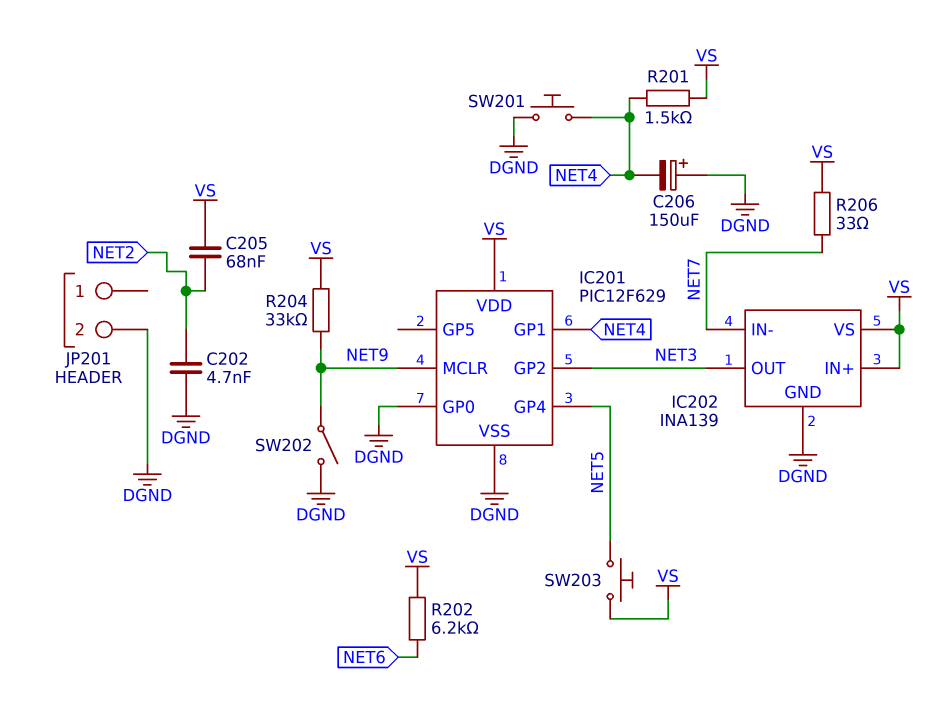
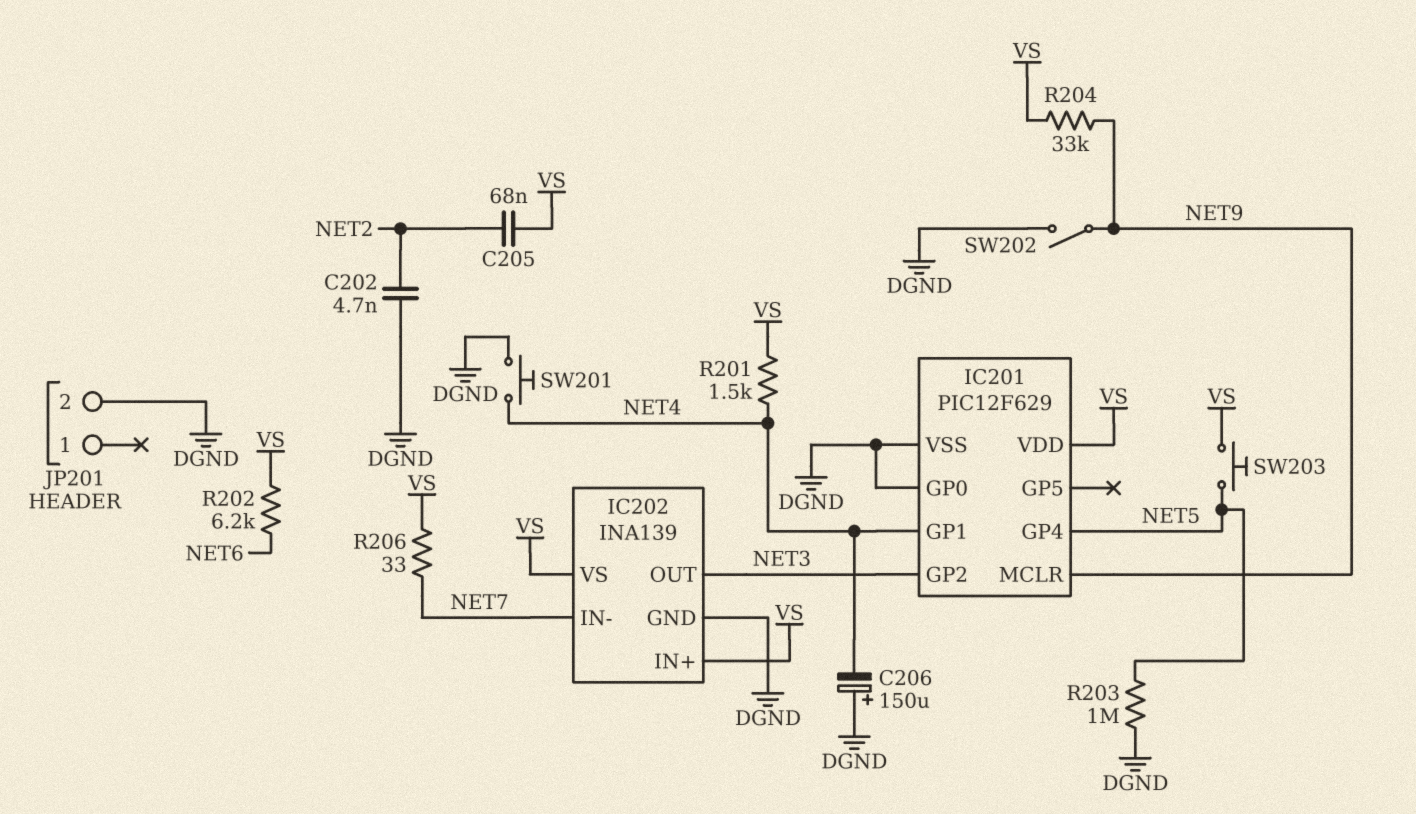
R203: none -> 1M (DGND, NET5)

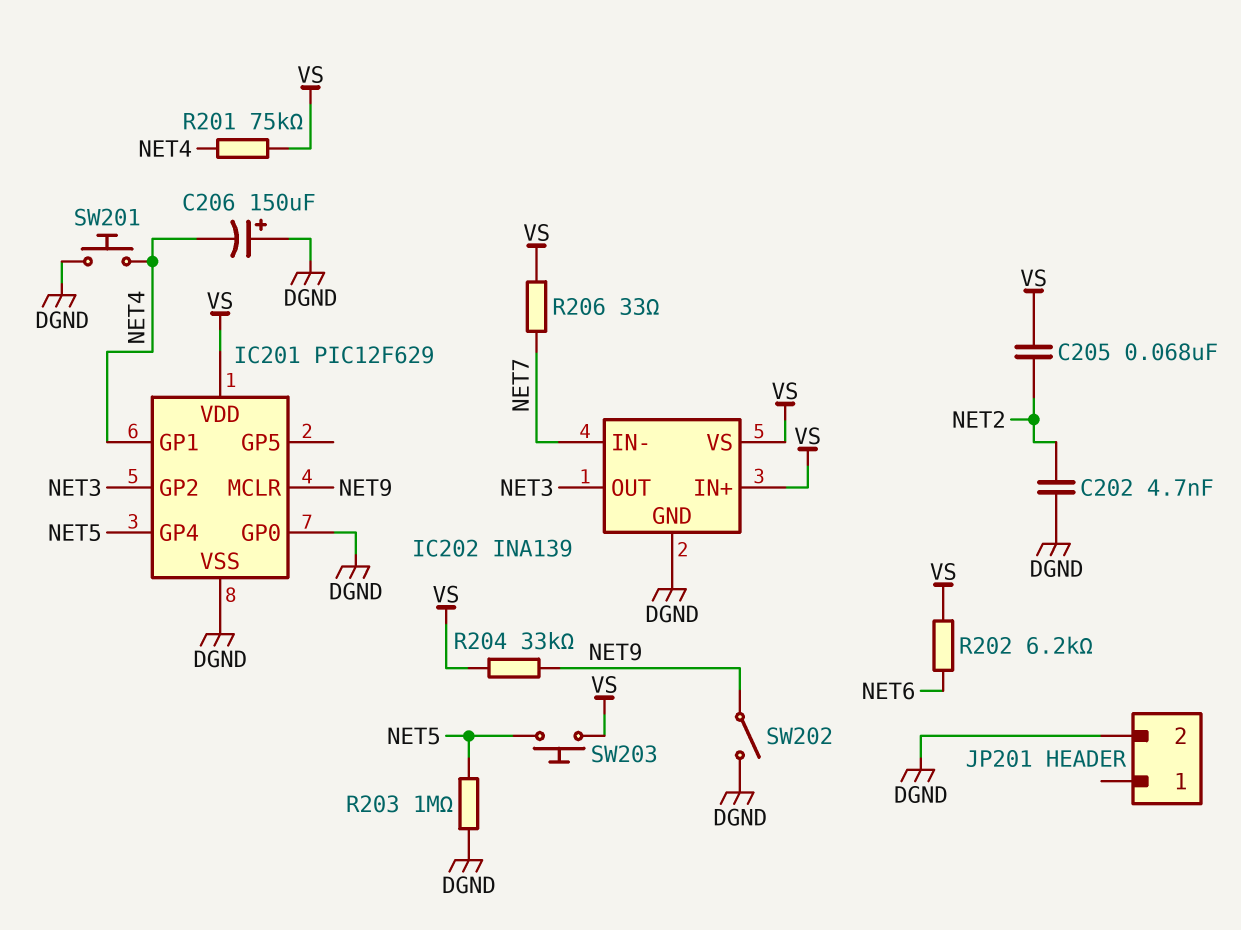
R201: 1.5k (NET4, VS) -> 75k (NET4, VS)

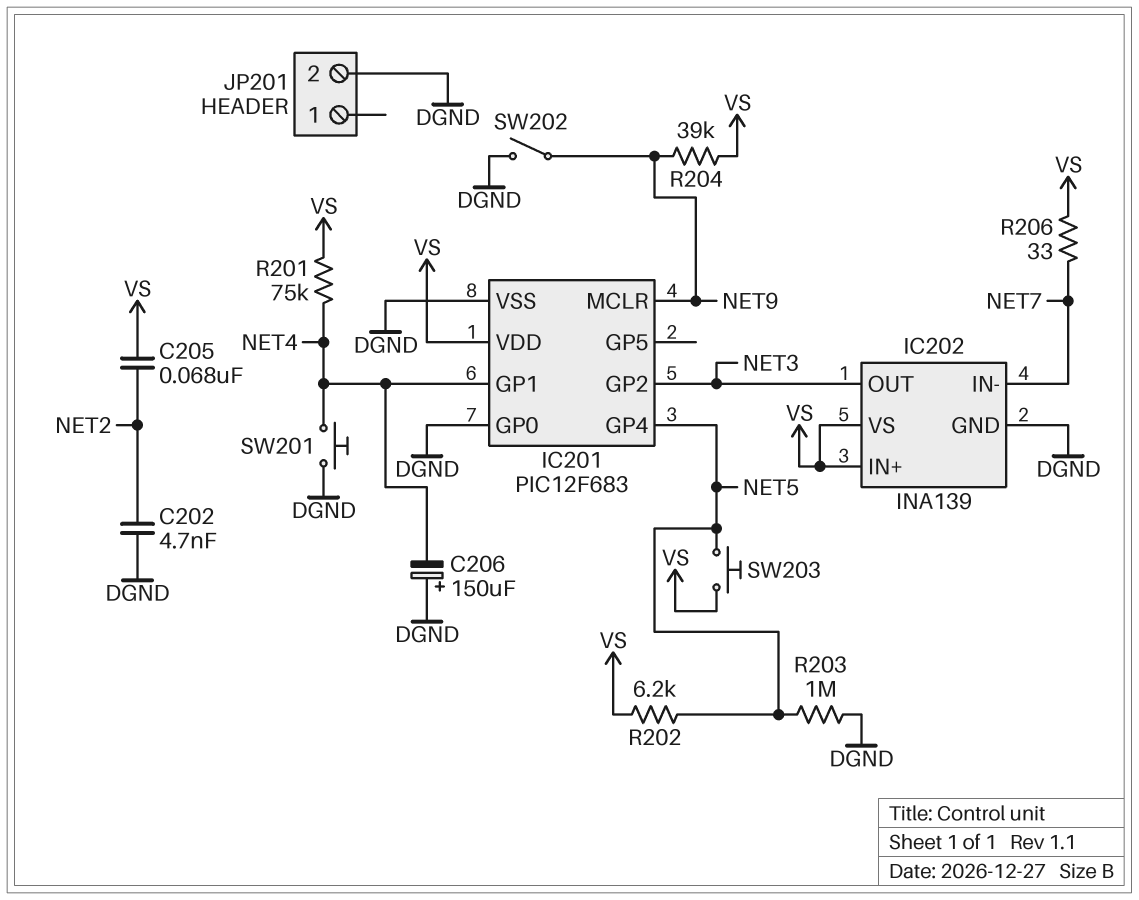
IC201: PIC12F629 -> PIC12F683
R202: 6.2k (NET6, VS) -> 6.2k (NET5, VS)
R204: 33k (NET9, VS) -> 39k (NET9, VS)

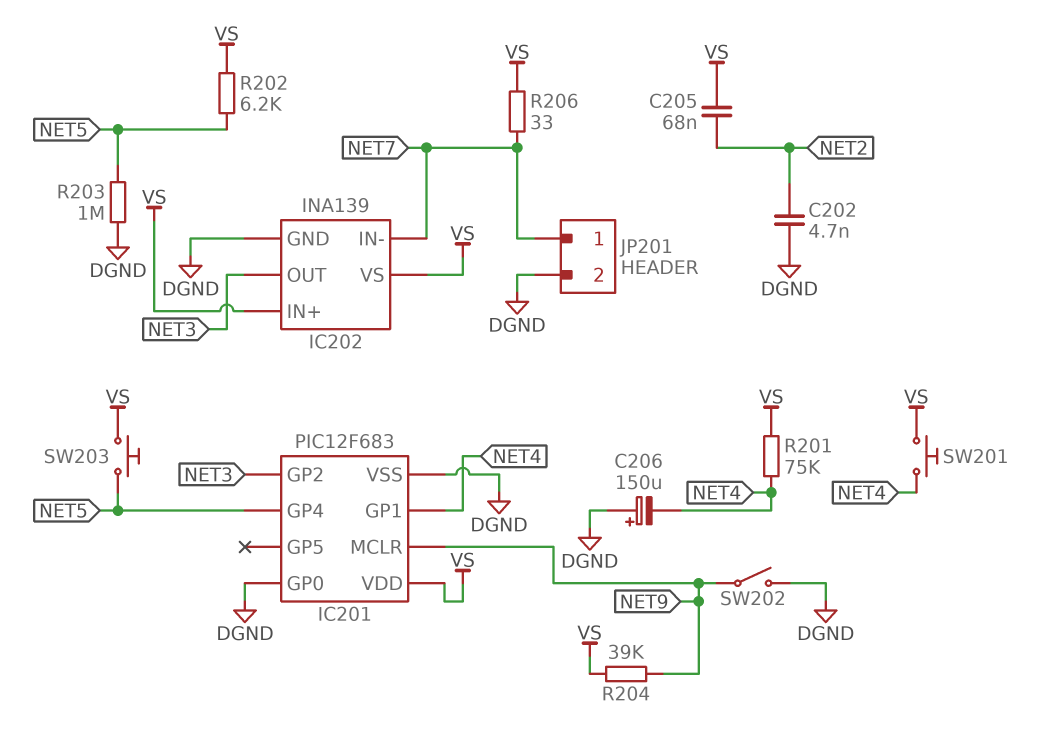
JP201 pin 1: none -> NET7
SW201: button (DGND, NET4) -> button (NET4, VS)

